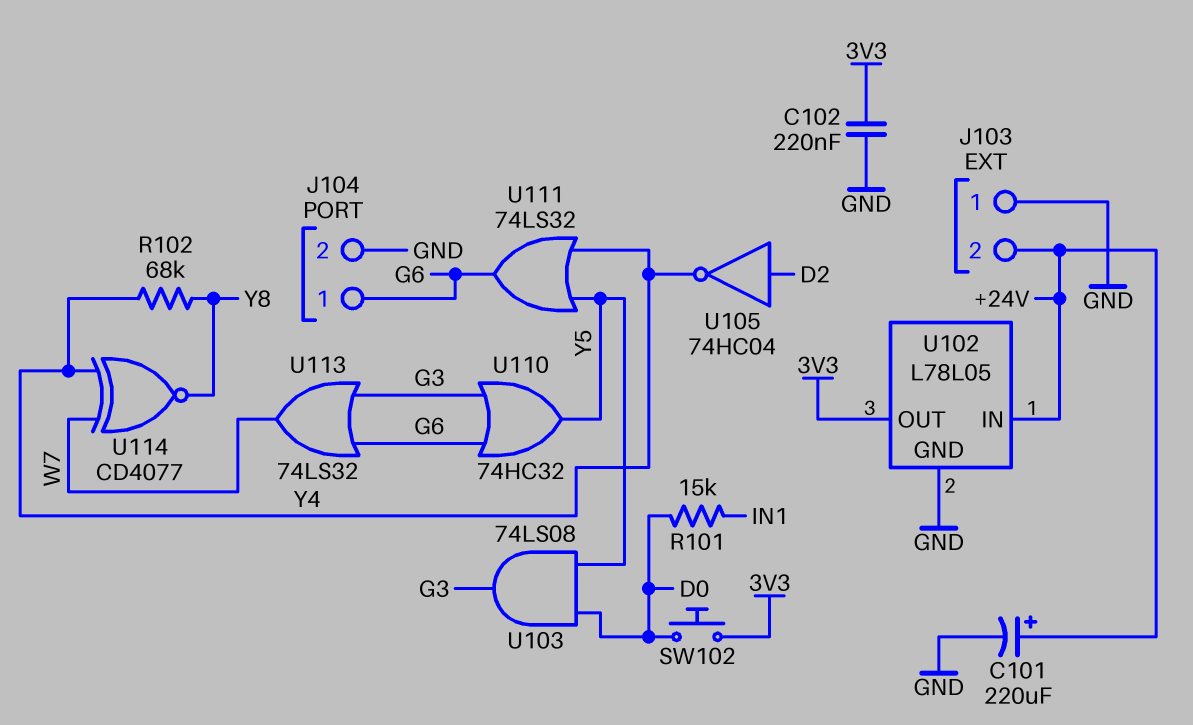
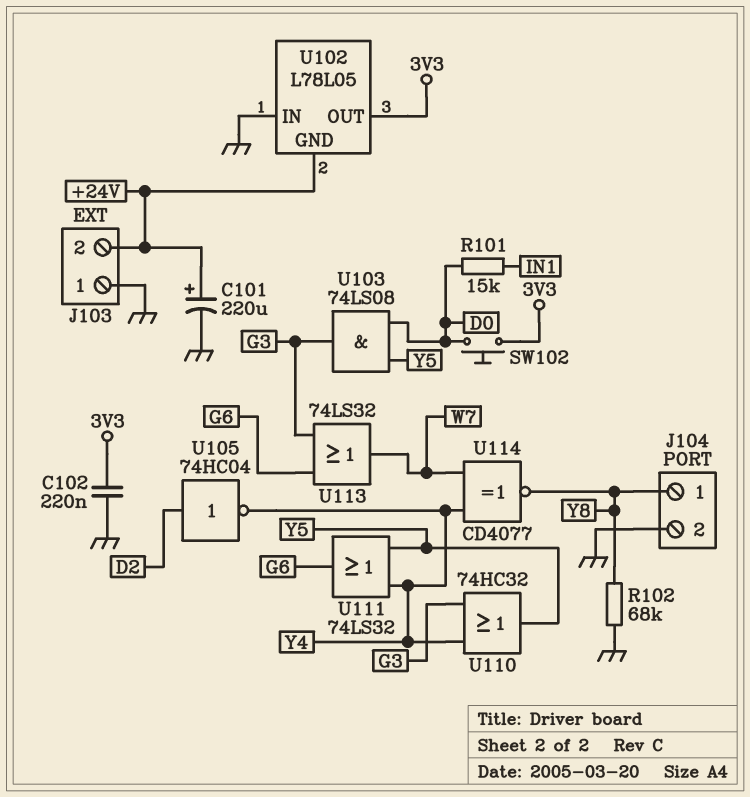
J104 pin 1: G6 -> Y8
R102: 68k (Y4, Y8) -> 68k (GND, Y8)
U102 pin GND: GND -> +24V
U102 pin IN: +24V -> GND
U110: OR 74HC32 (in G3, in G6, out Y5) -> OR 74HC32 (in G3, in Y4, out Y5)

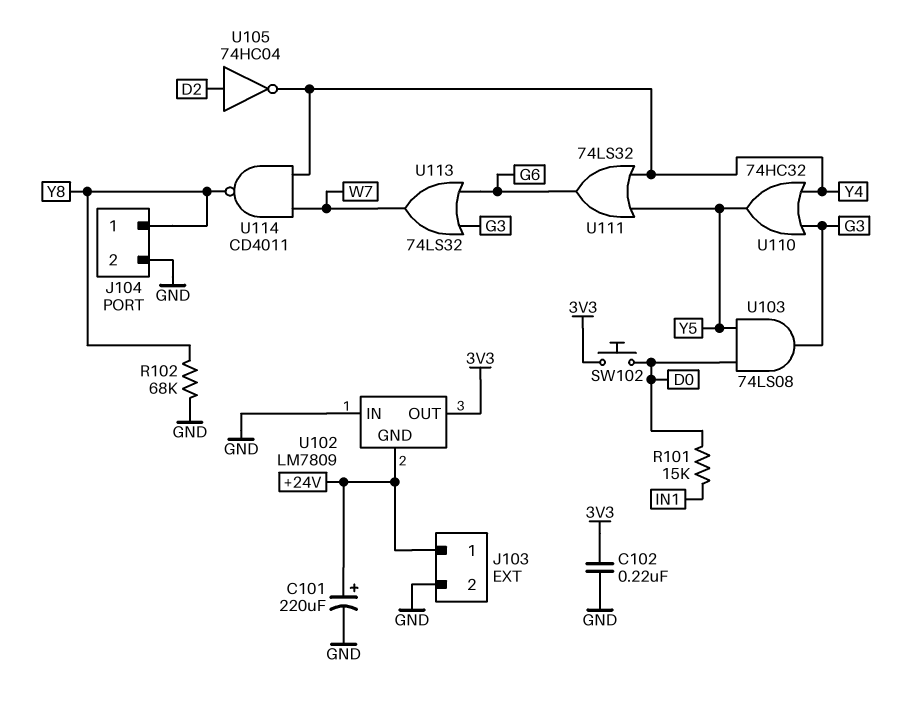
J103 pin 1: GND -> +24V
J103 pin 2: +24V -> GND
U102: L78L05 -> LM7809
U114: XNOR CD4077 (in W7, in Y4, out Y8) -> NAND CD4011 (in W7, in Y4, out Y8)

